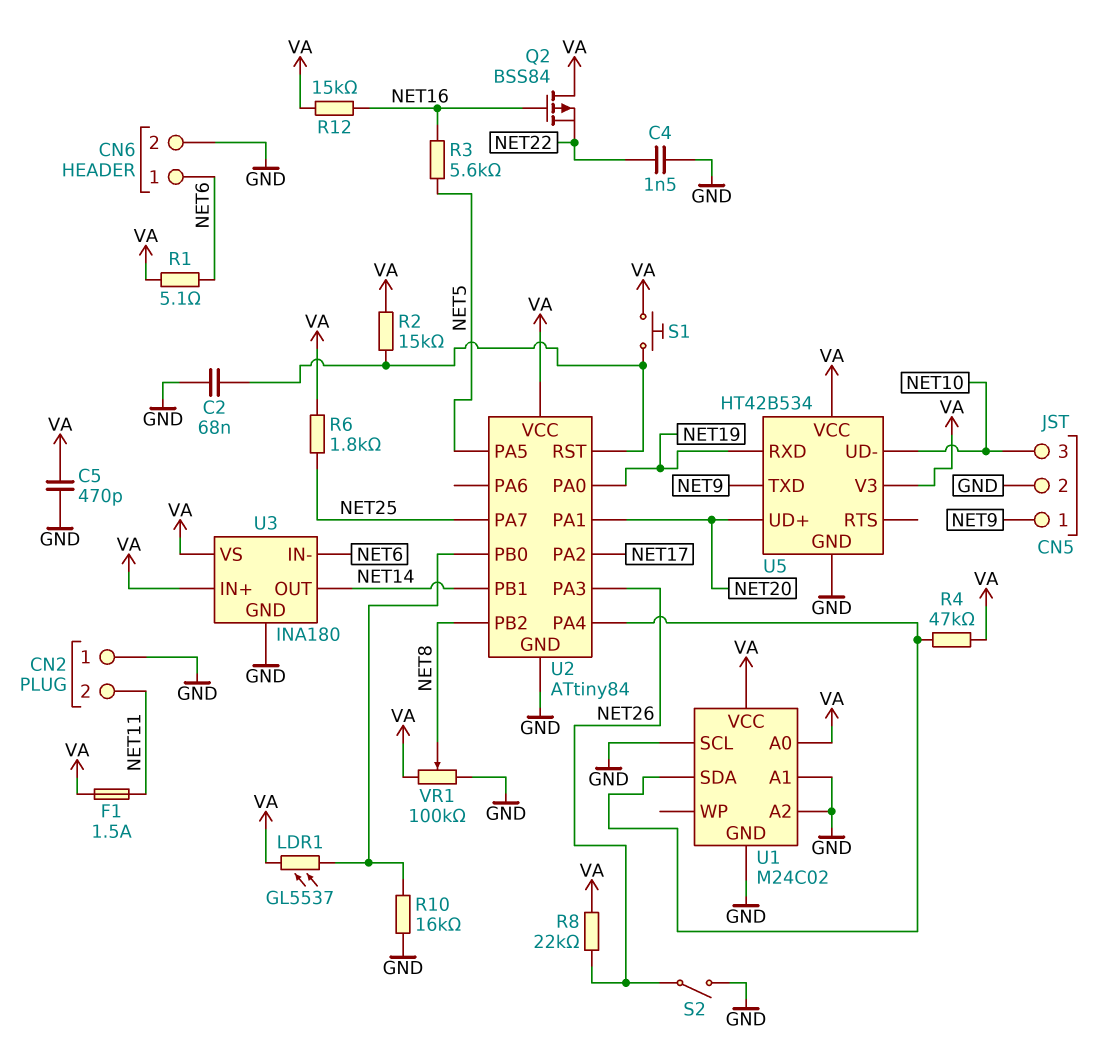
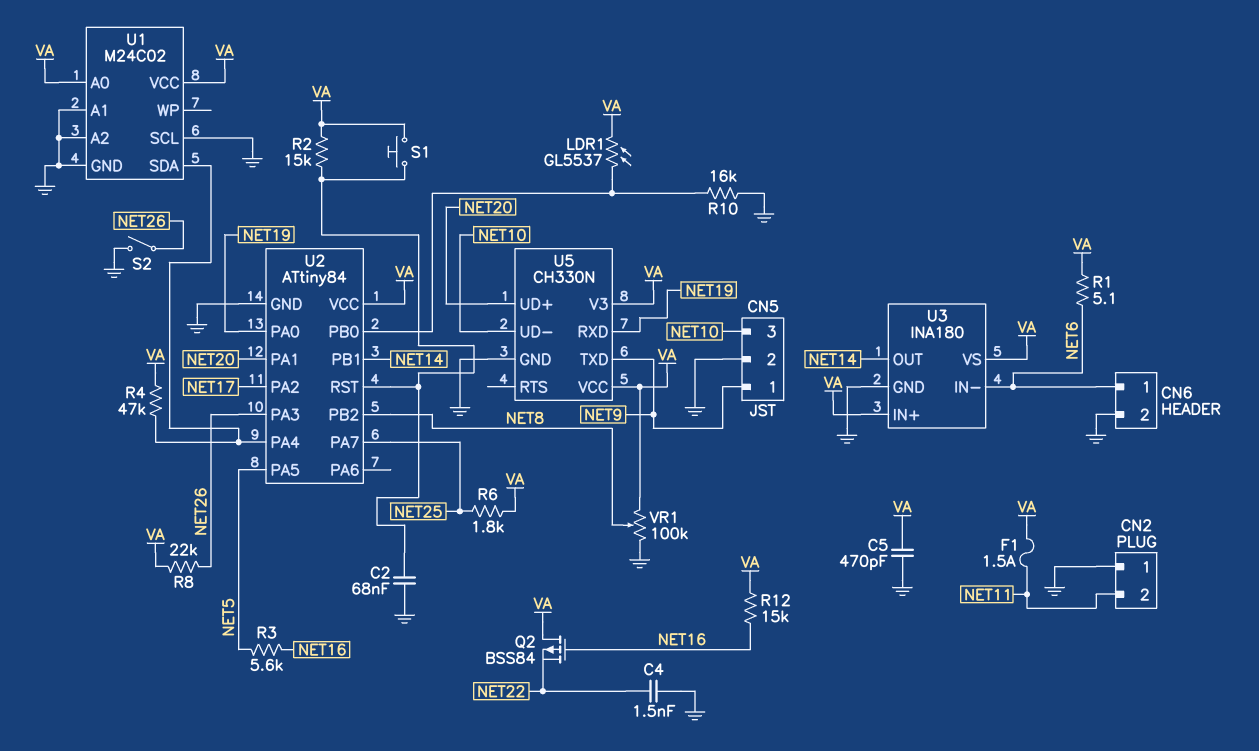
U5: HT42B534 -> CH330N

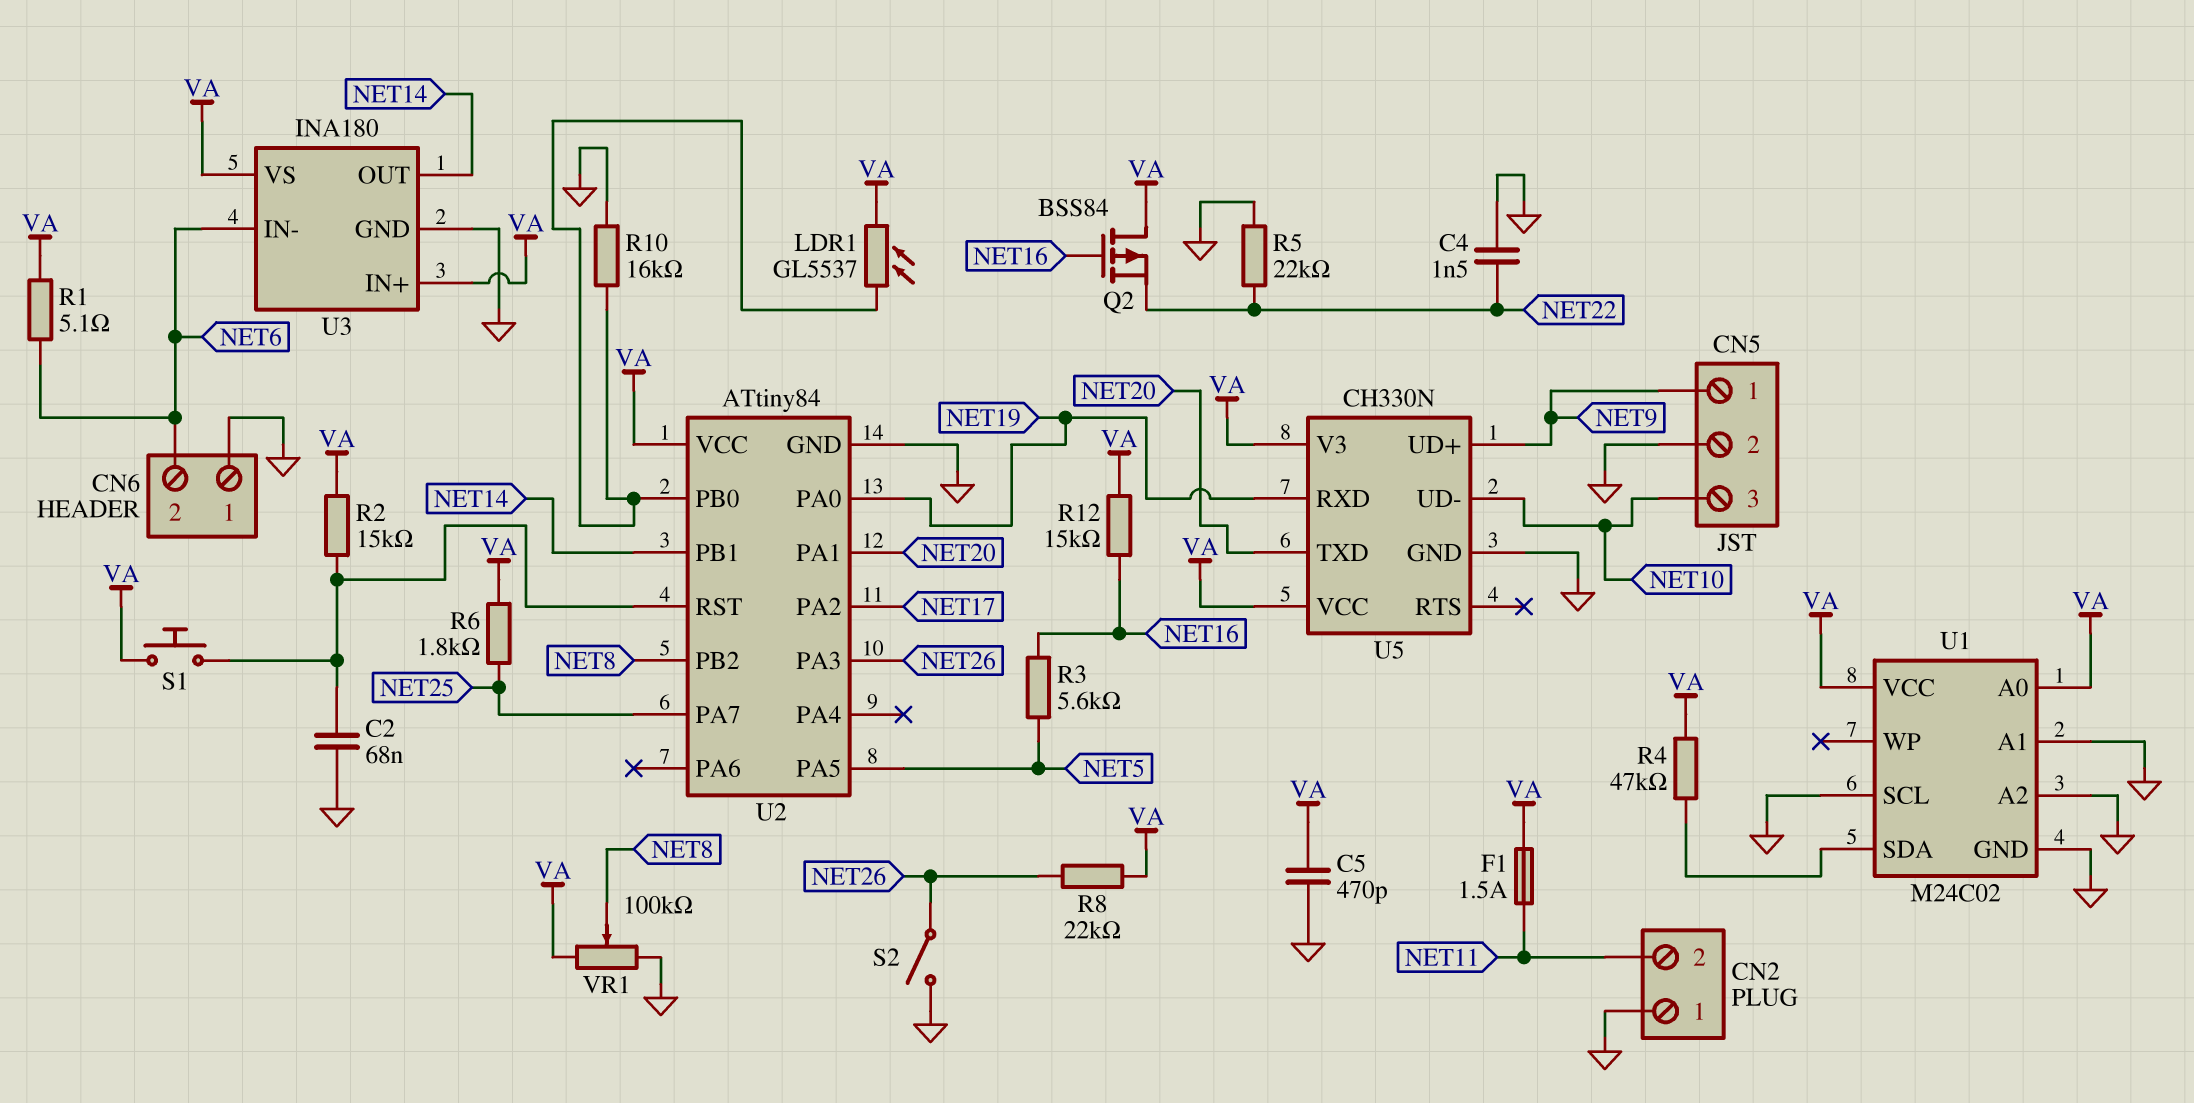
CN6 pin 1: NET6 -> GND
CN6 pin 2: GND -> NET6
R5: none -> 22k (GND, NET22)
U2 pin PA4: U1/SDA -> none
U5 pin TXD: NET9 -> NET20
U5 pin UD+: NET20 -> NET9

